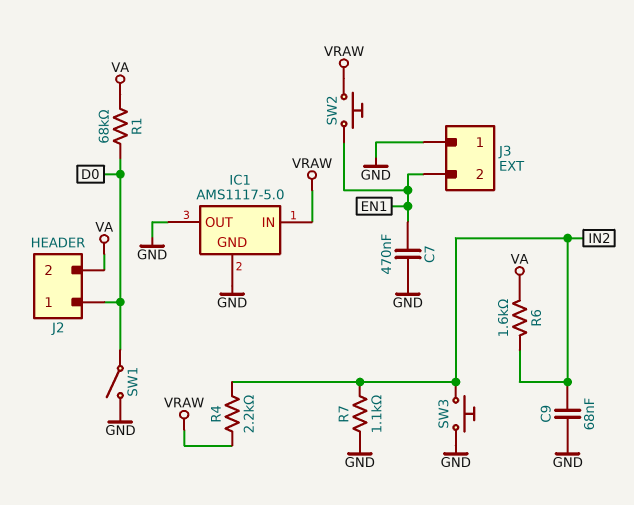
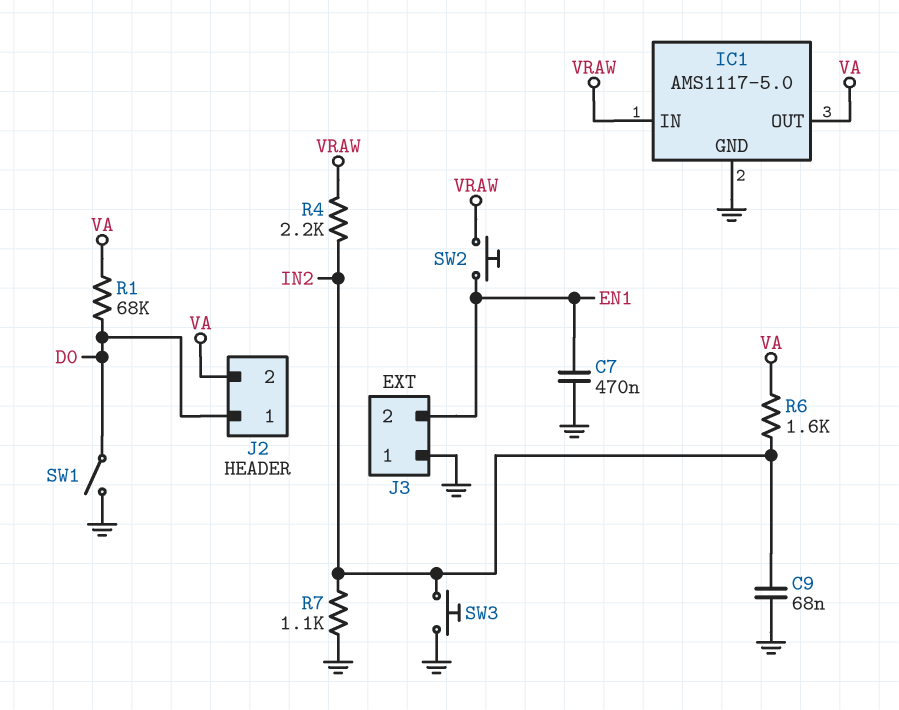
IC1 pin OUT: GND -> VA

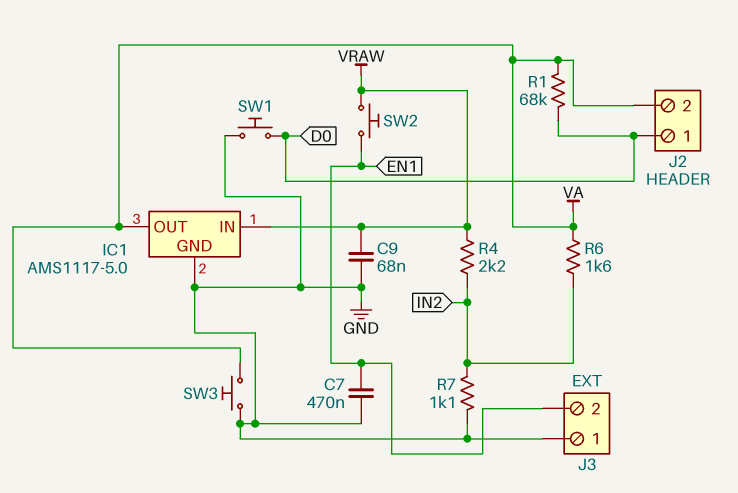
C9: 68nF (GND, IN2) -> 68nF (GND, VRAW)
SW1: switch (D0, GND) -> button (D0, GND)
SW3: button (GND, IN2) -> button (GND, VA)

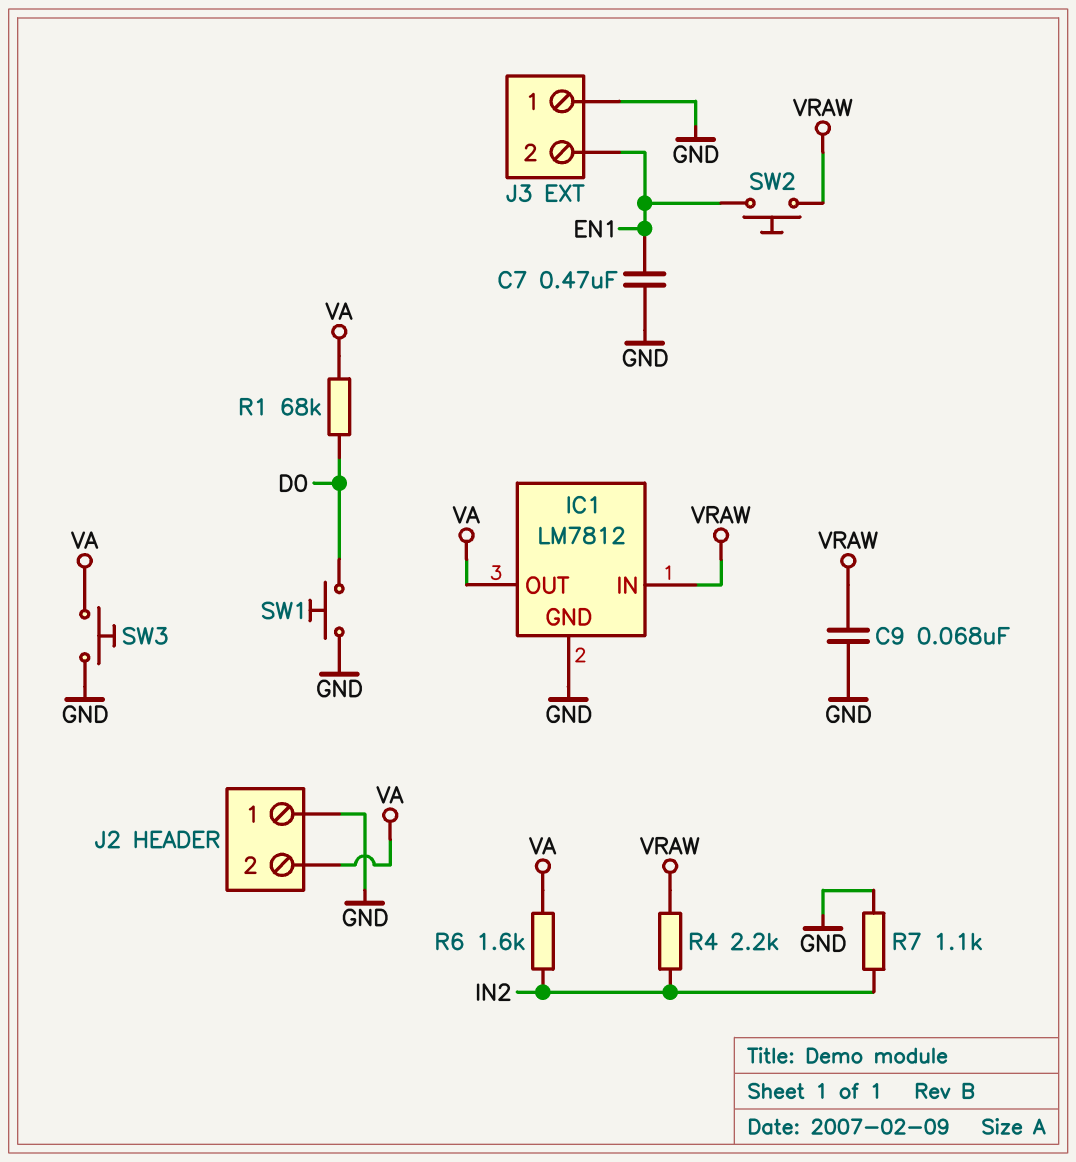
IC1: AMS1117-5.0 -> LM7812
J2 pin 1: D0 -> GND

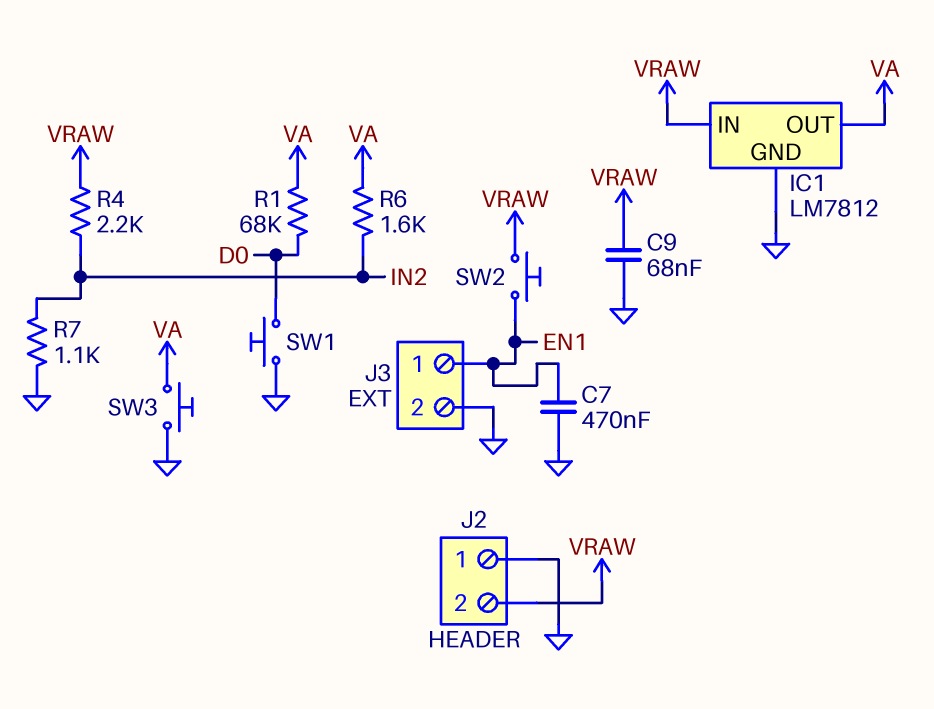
J2 pin 2: VA -> VRAW
J3 pin 1: GND -> EN1
J3 pin 2: EN1 -> GND

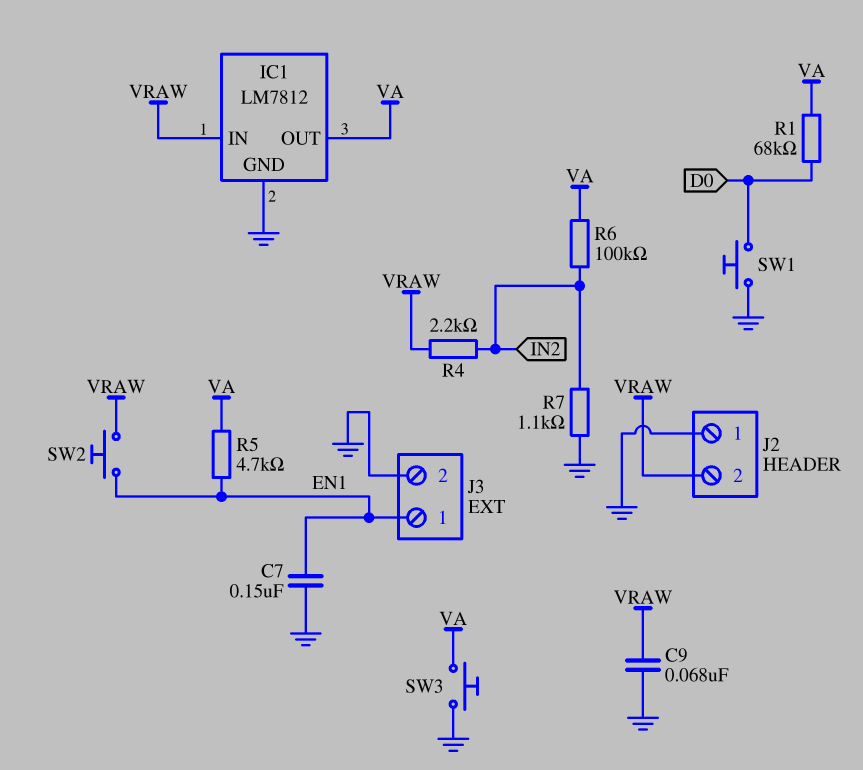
C7: 470nF (EN1, GND) -> 150nF (EN1, GND)
R5: none -> 4.7k (EN1, VA)
R6: 1.6k (IN2, VA) -> 100k (IN2, VA)

